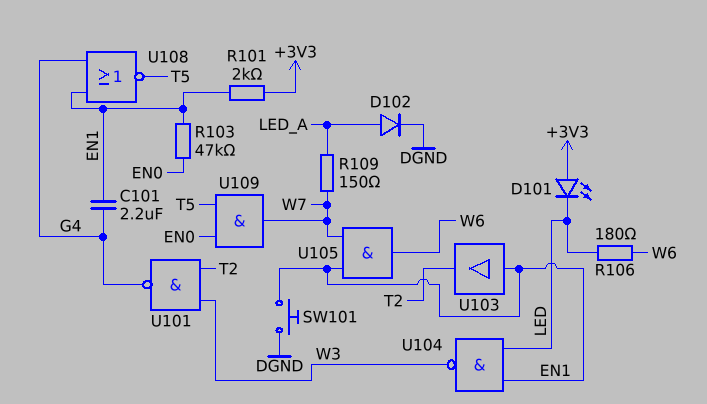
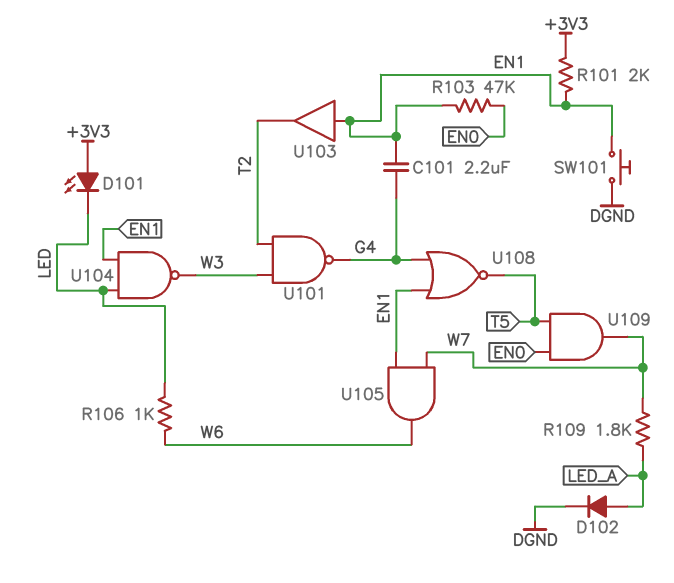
R106: 180 (LED, W6) -> 1k (LED, W6)
R109: 150 (LED_A, W7) -> 1.8k (LED_A, W7)

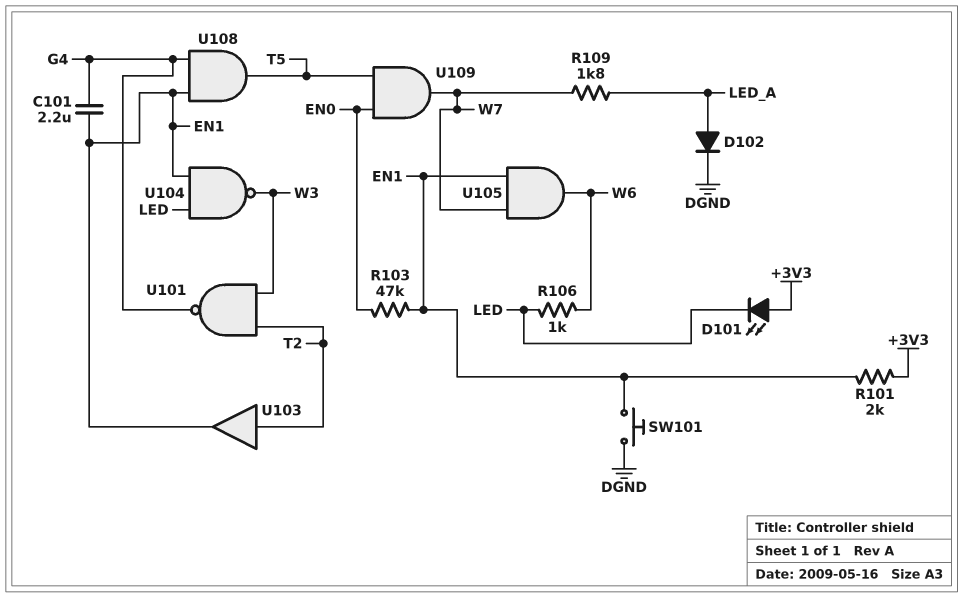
U103: buffer (in EN1, out T2) -> buffer (in T2, out EN1)
U108: NOR (in EN1, in G4, out T5) -> AND (in EN1, in G4, out T5)

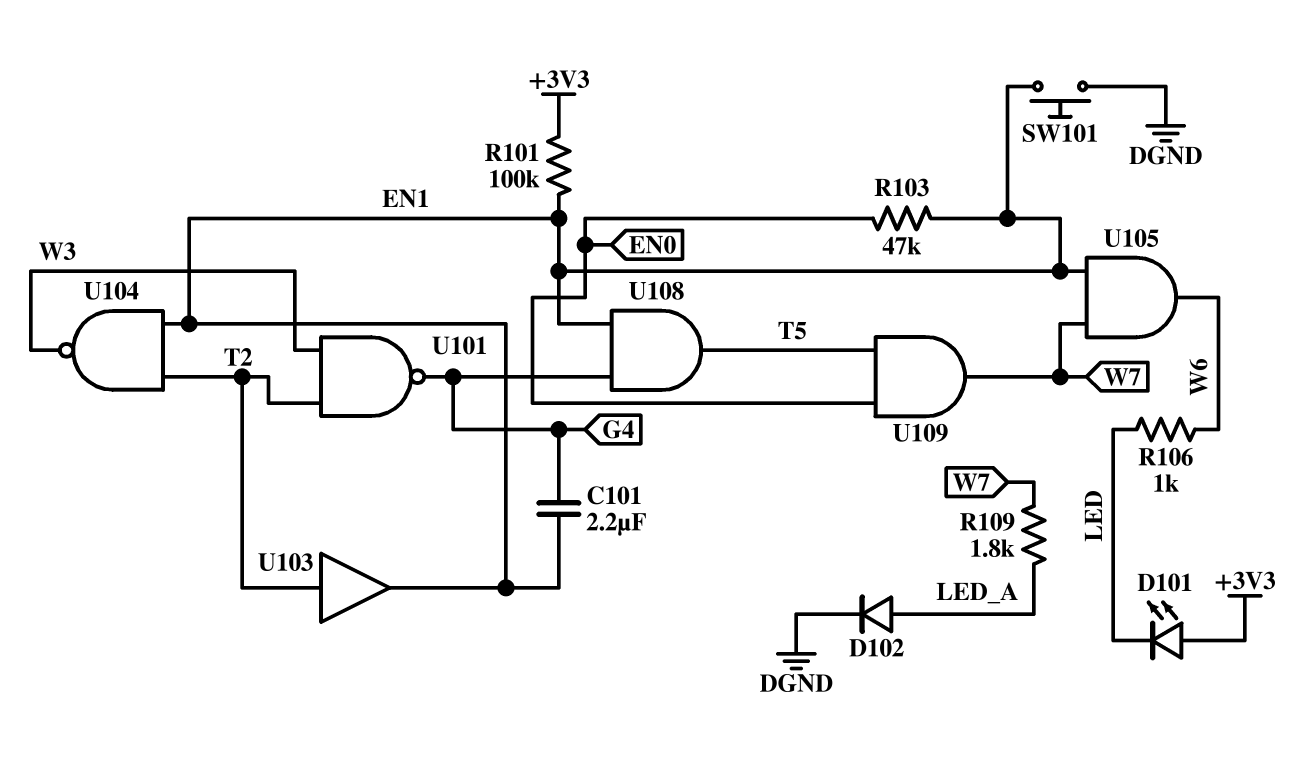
R101: 2k (+3V3, EN1) -> 100k (+3V3, EN1)
U104: NAND (in EN1, in LED, out W3) -> NAND (in EN1, in T2, out W3)

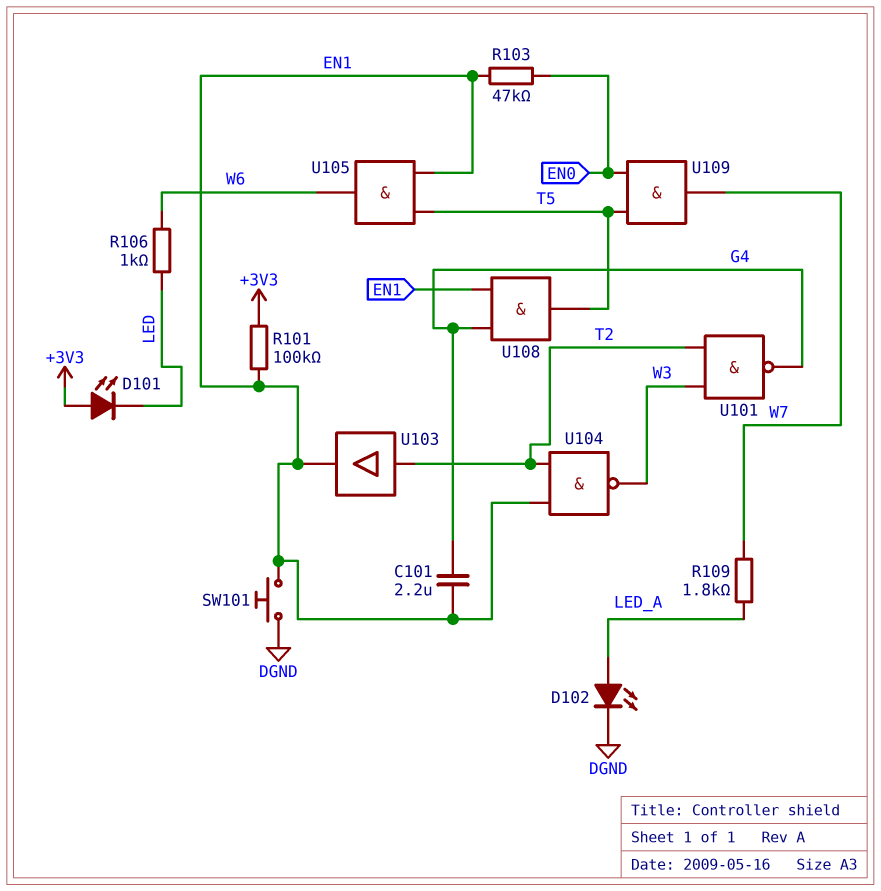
D102: diode (A LED_A, K DGND) -> LED (A LED_A, K DGND)
U105: AND (in EN1, in W7, out W6) -> AND (in EN1, in T5, out W6)

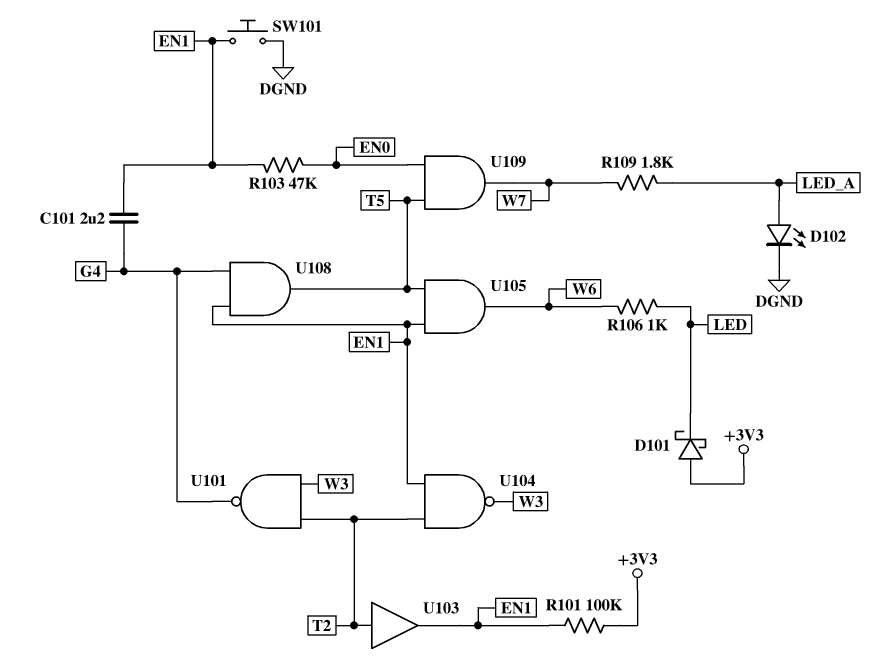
D101: LED (A +3V3, K LED) -> schottky (A +3V3, K LED)

